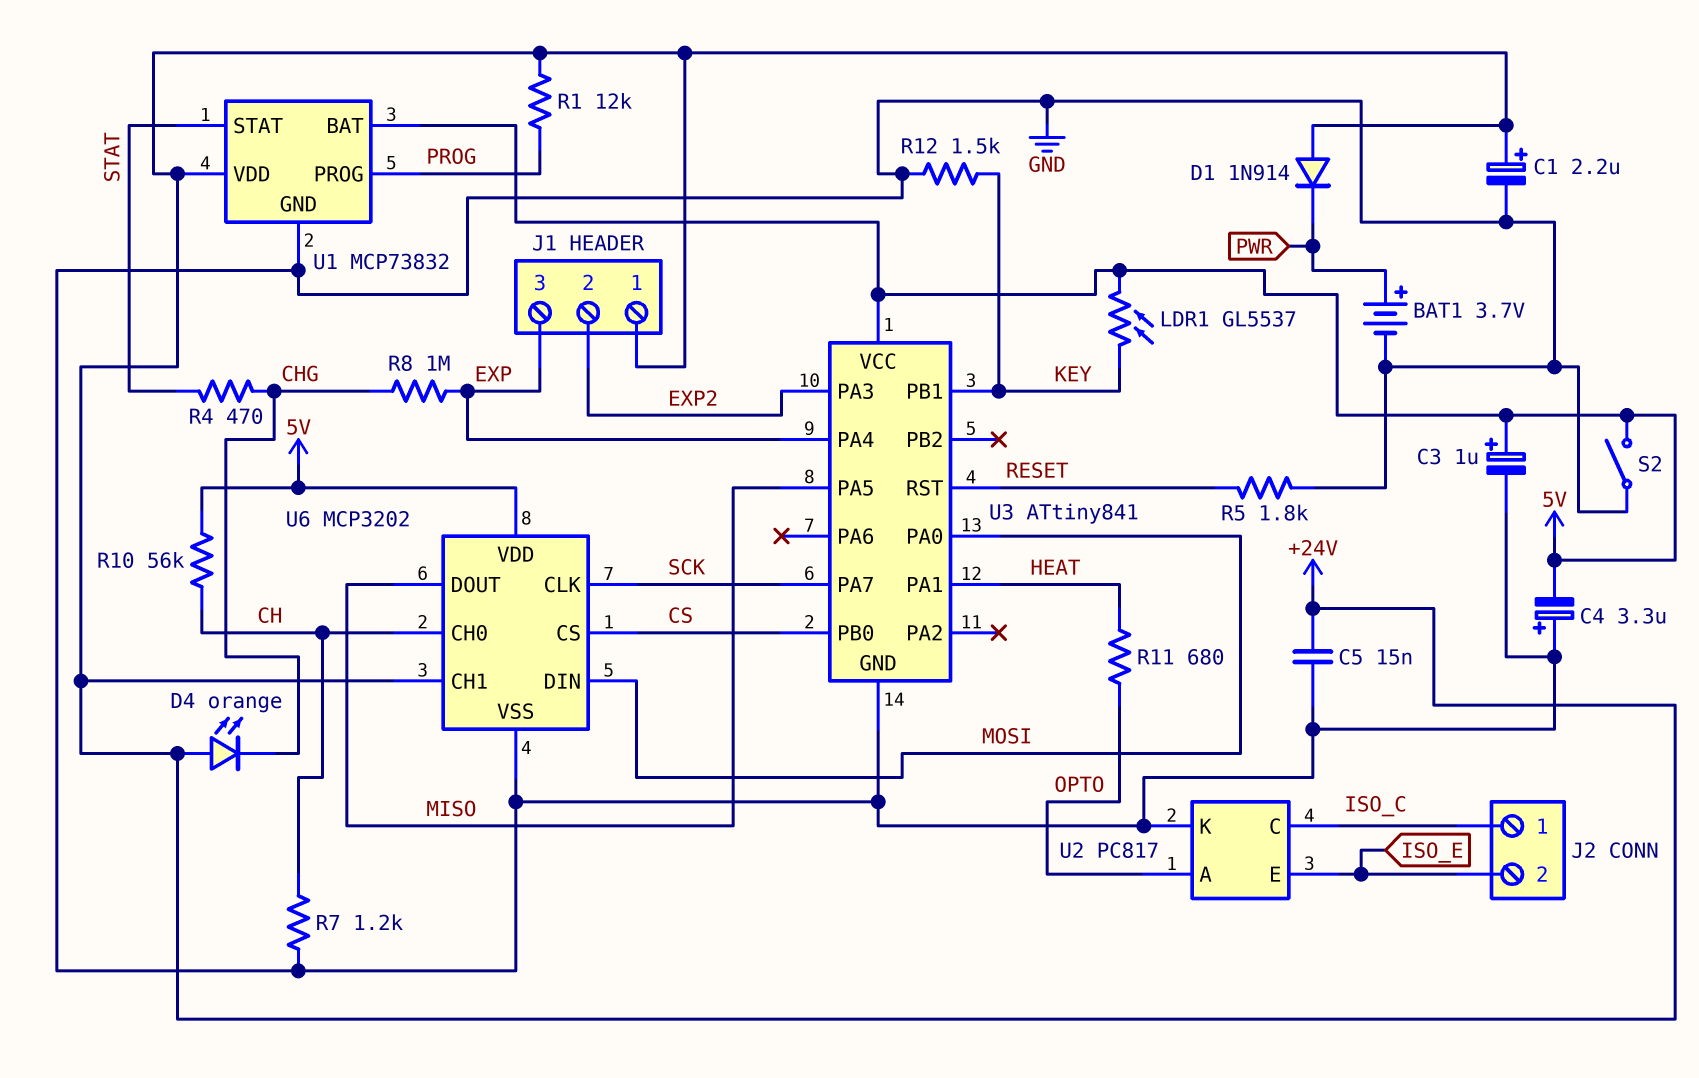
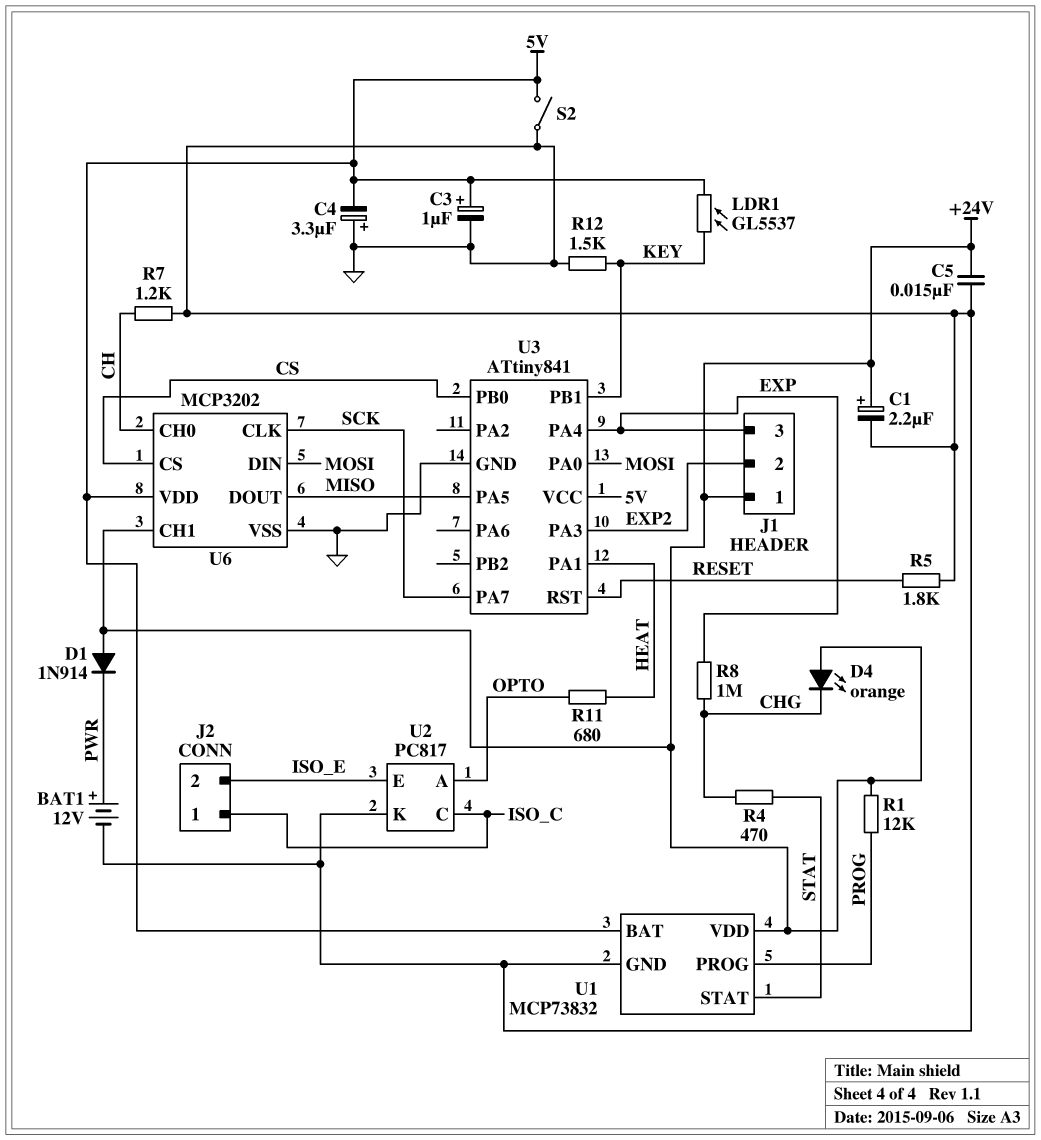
BAT1: 3.7V (plus PWR, minus GND) -> 12V (plus PWR, minus GND)
R10: 56k (5V, CH) -> none

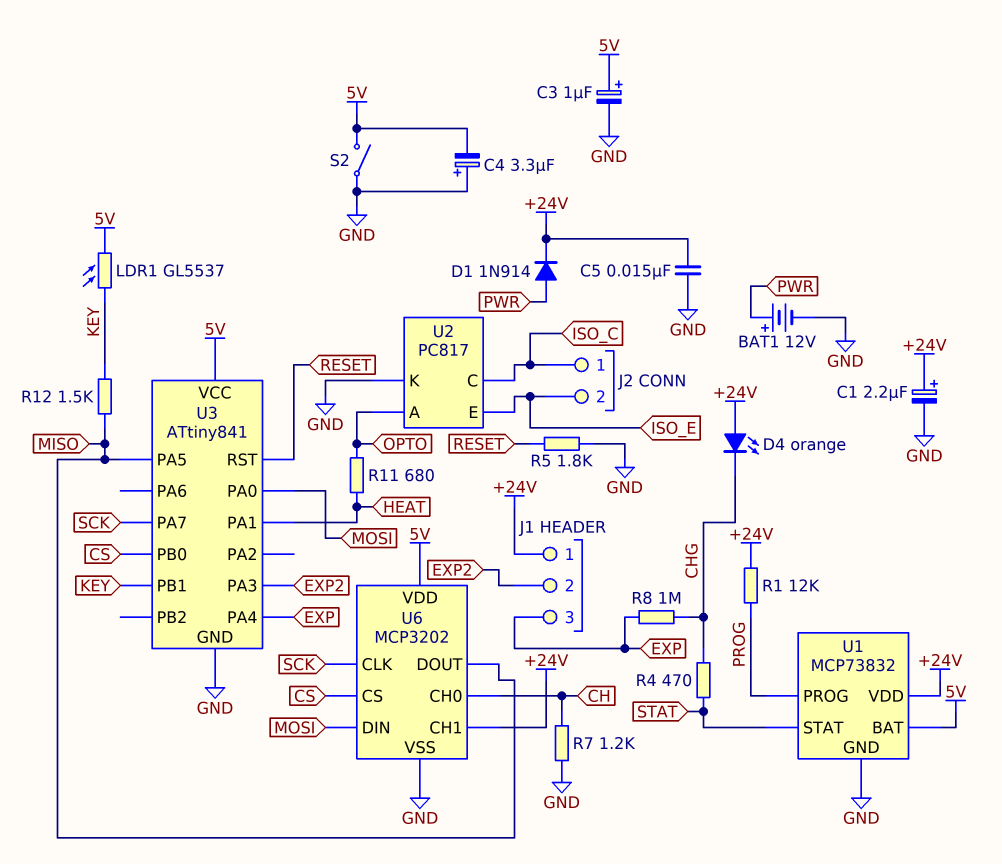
D1: diode 1N914 (A +24V, K PWR) -> diode 1N914 (A PWR, K +24V)
R12: 1.5k (GND, KEY) -> 1.5k (KEY, MISO)

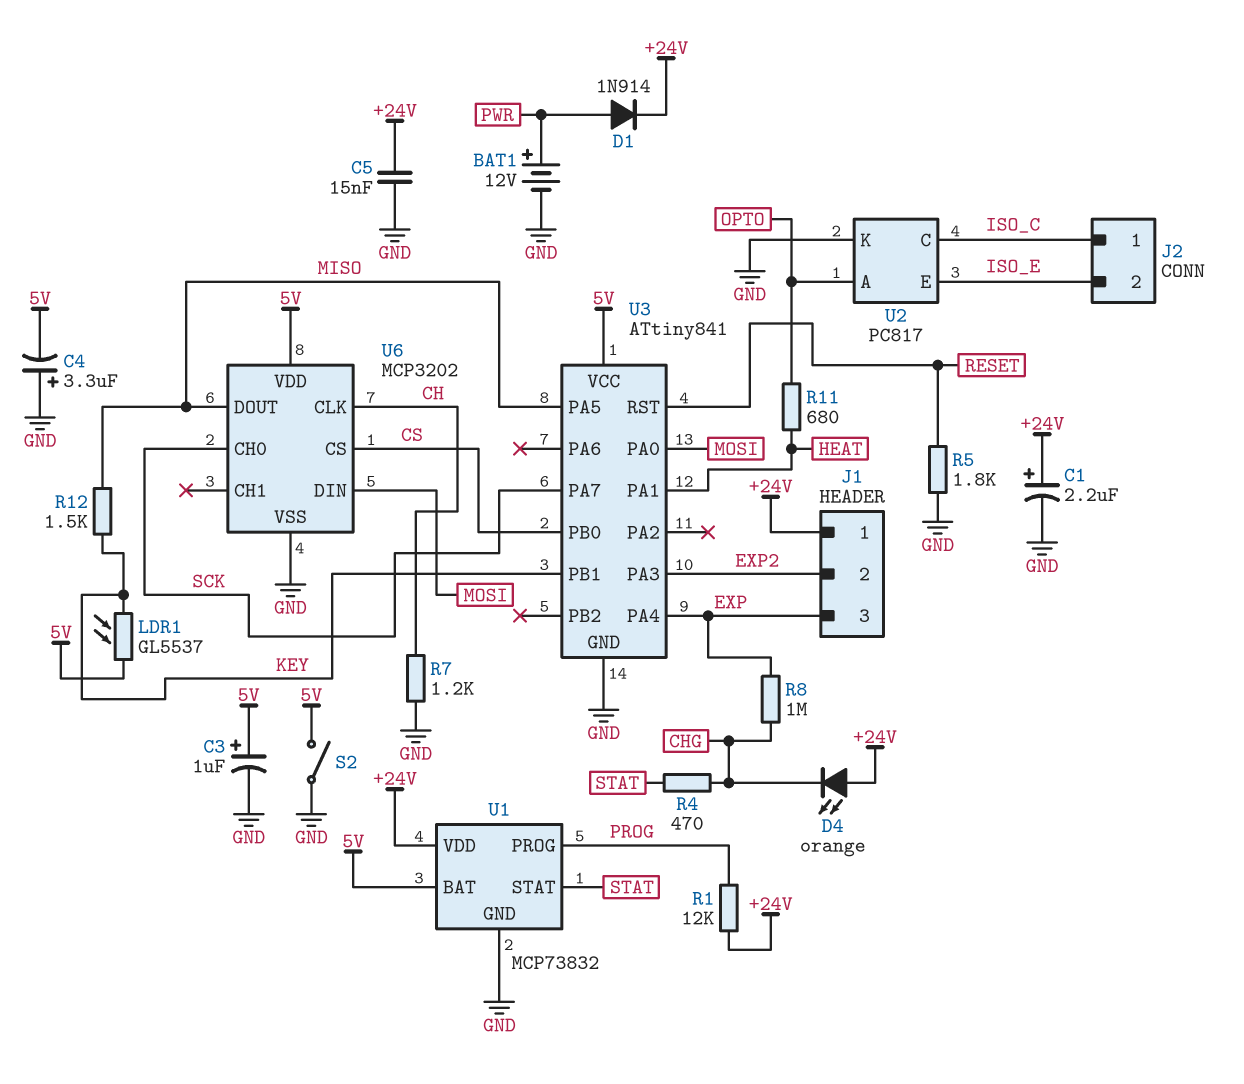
U6 pin CH0: CH -> SCK
U6 pin CH1: +24V -> none
U6 pin CLK: SCK -> CH

